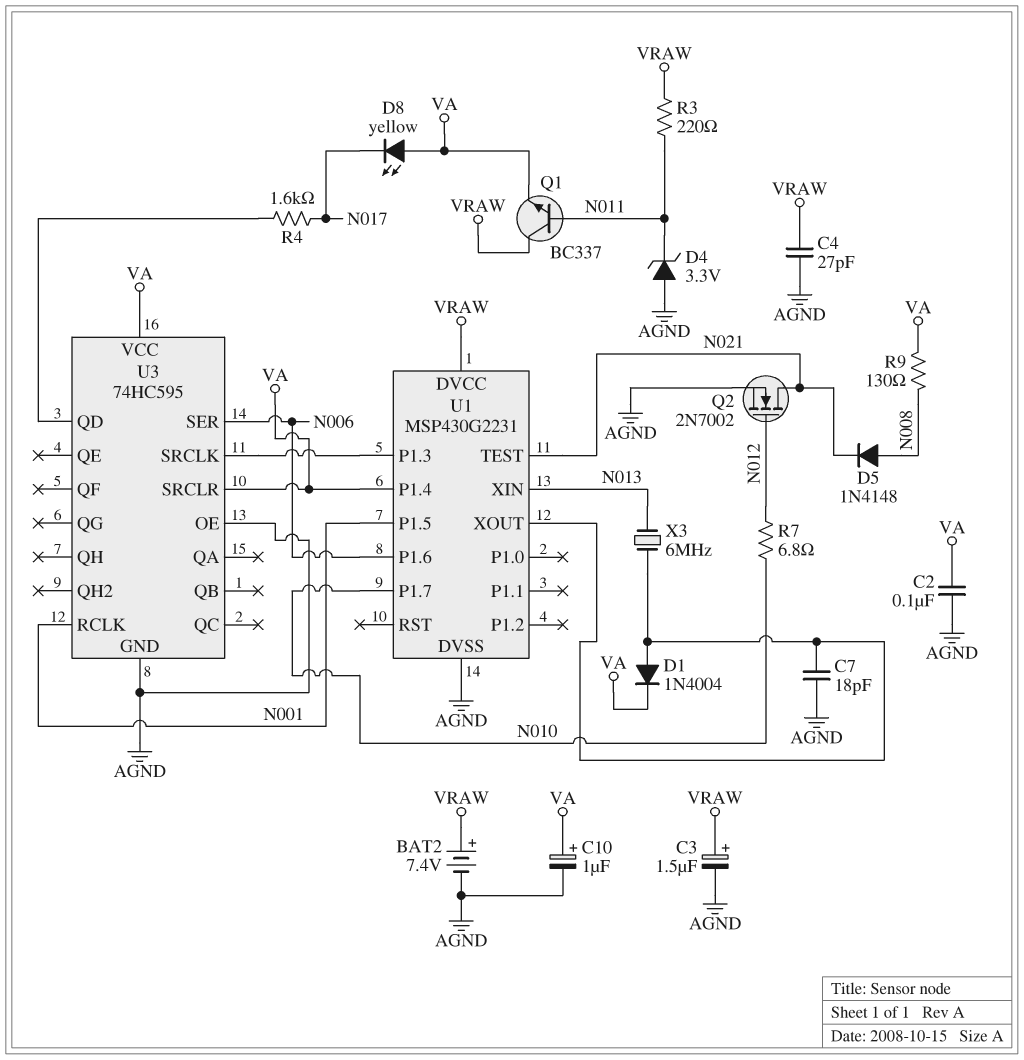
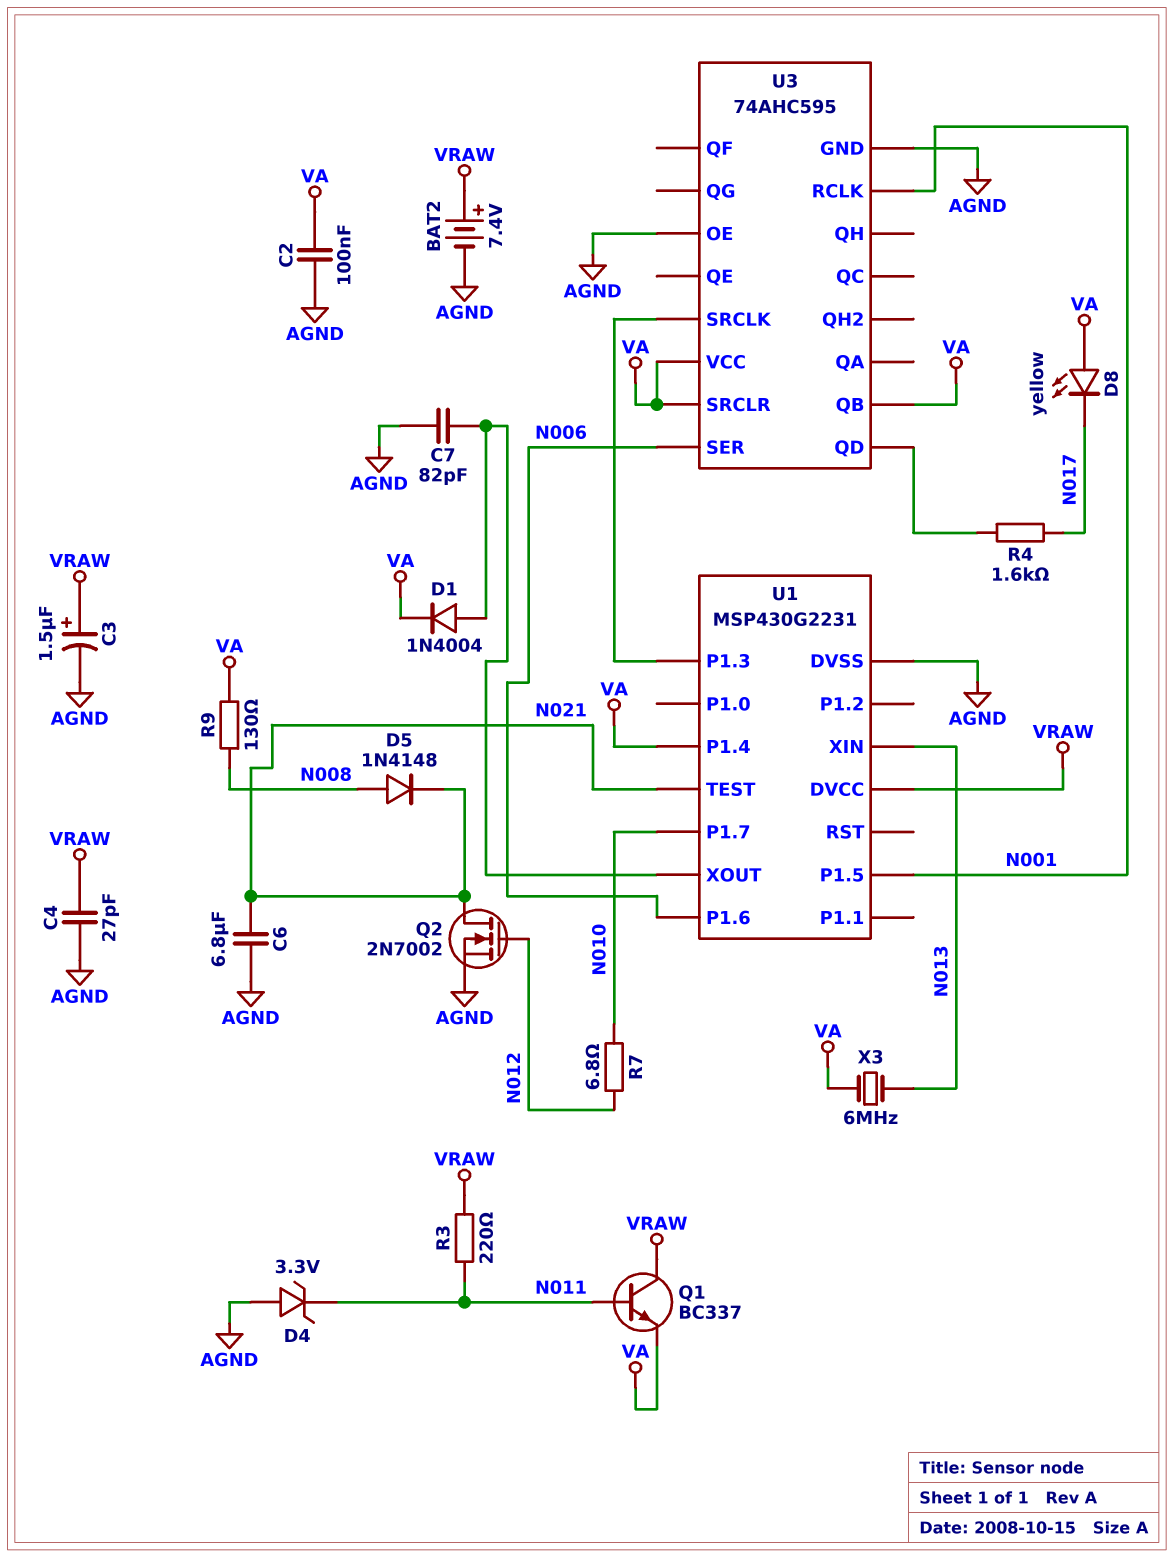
C6: none -> 6.8uF (AGND, N021)
C7: 18pF (AGND, U1/XOUT) -> 82pF (AGND, U1/XOUT)
C10: 1uF (plus VA, minus AGND) -> none
U3: 74HC595 -> 74AHC595
U3 pin QB: none -> VA
X3: 6MHz (N013, U1/XOUT) -> 6MHz (N013, VA)

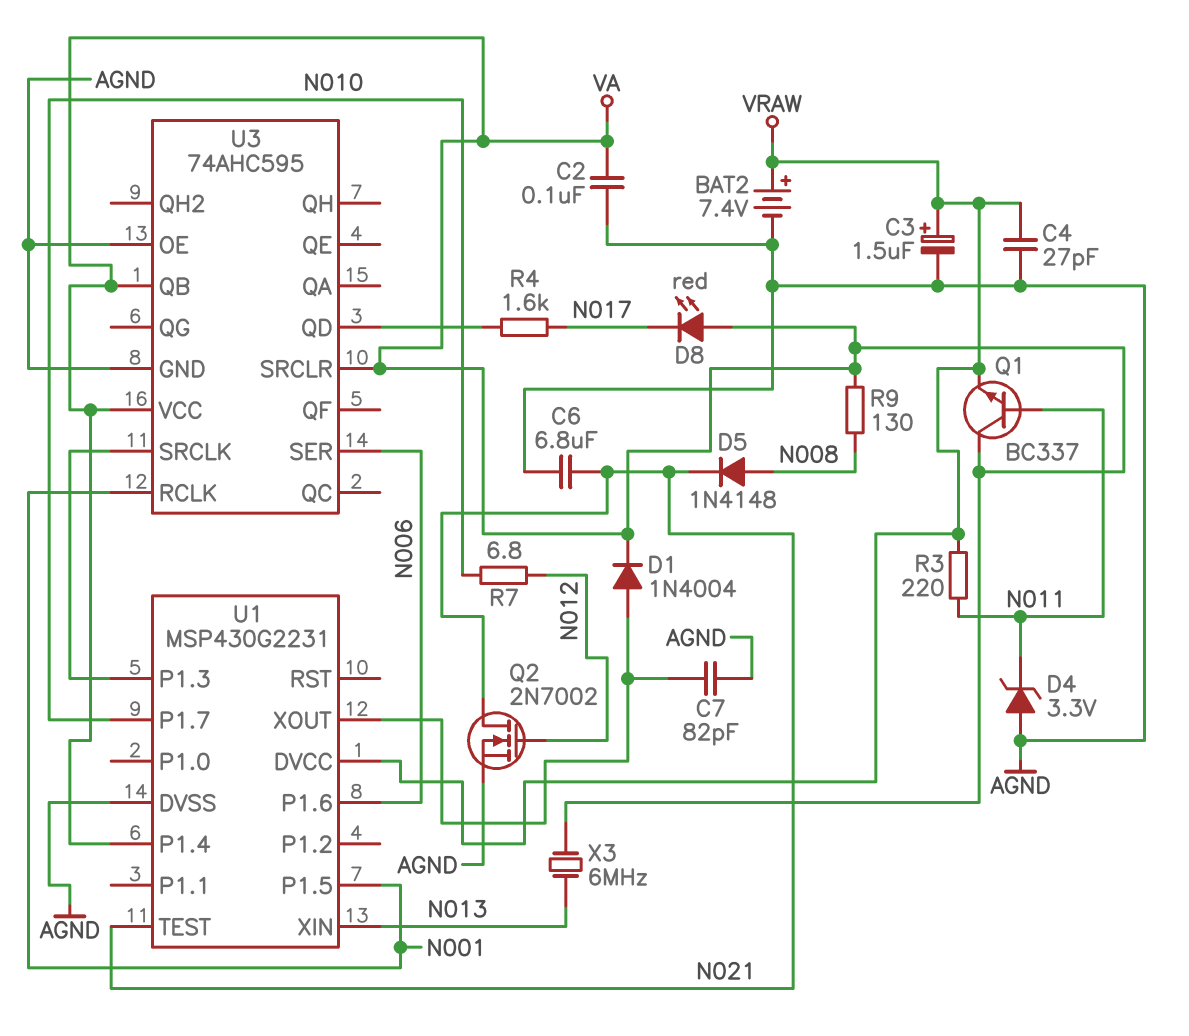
D8: LED yellow (A VA, K N017) -> LED red (A VA, K N017)
Q1: NPN BC337 (B N011, C VRAW, E VA) -> NPN BC337 (B N011, C VA, E VRAW)

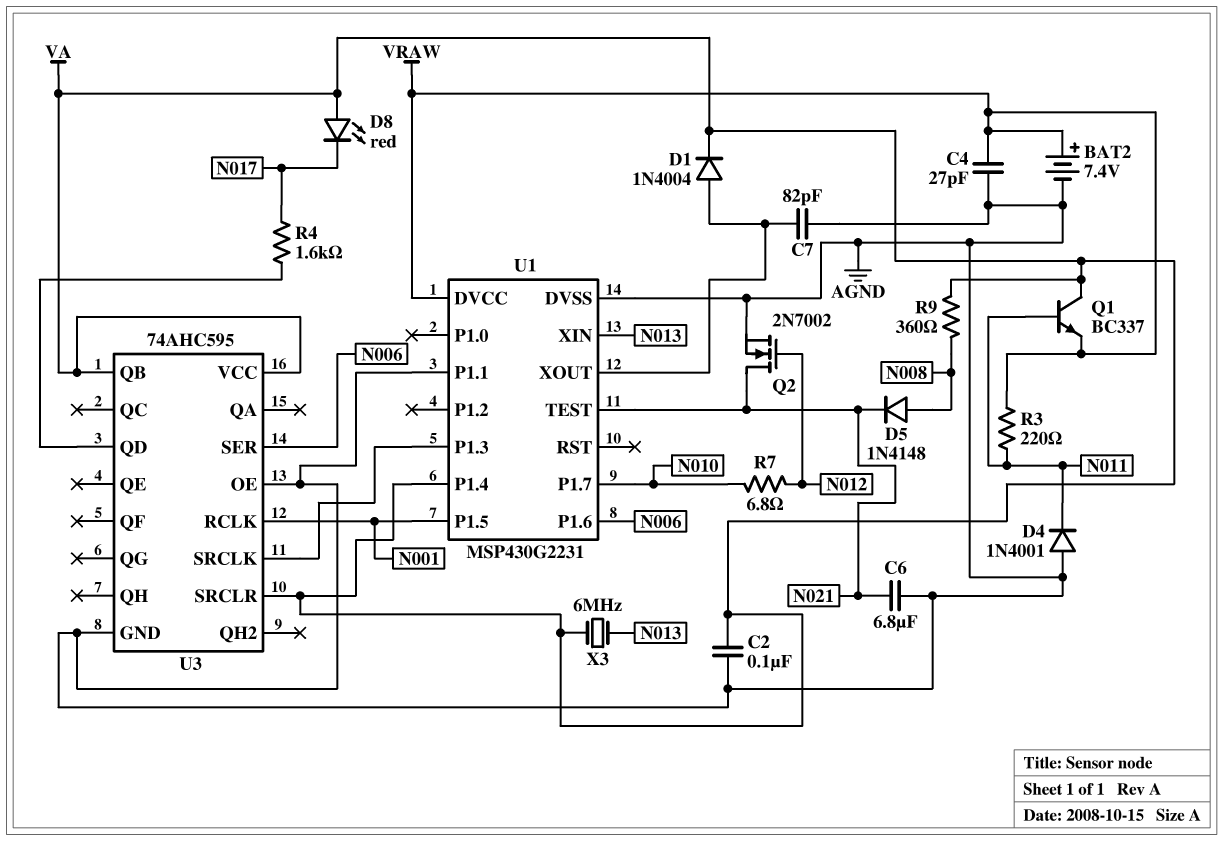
C3: 1.5uF (plus VRAW, minus AGND) -> none
D4: zener 3.3V (A AGND, K N011) -> diode 1N4001 (A AGND, K N011)
R9: 130 (N008, VA) -> 360 (N008, VA)
U1 pin P1.1: none -> AGND

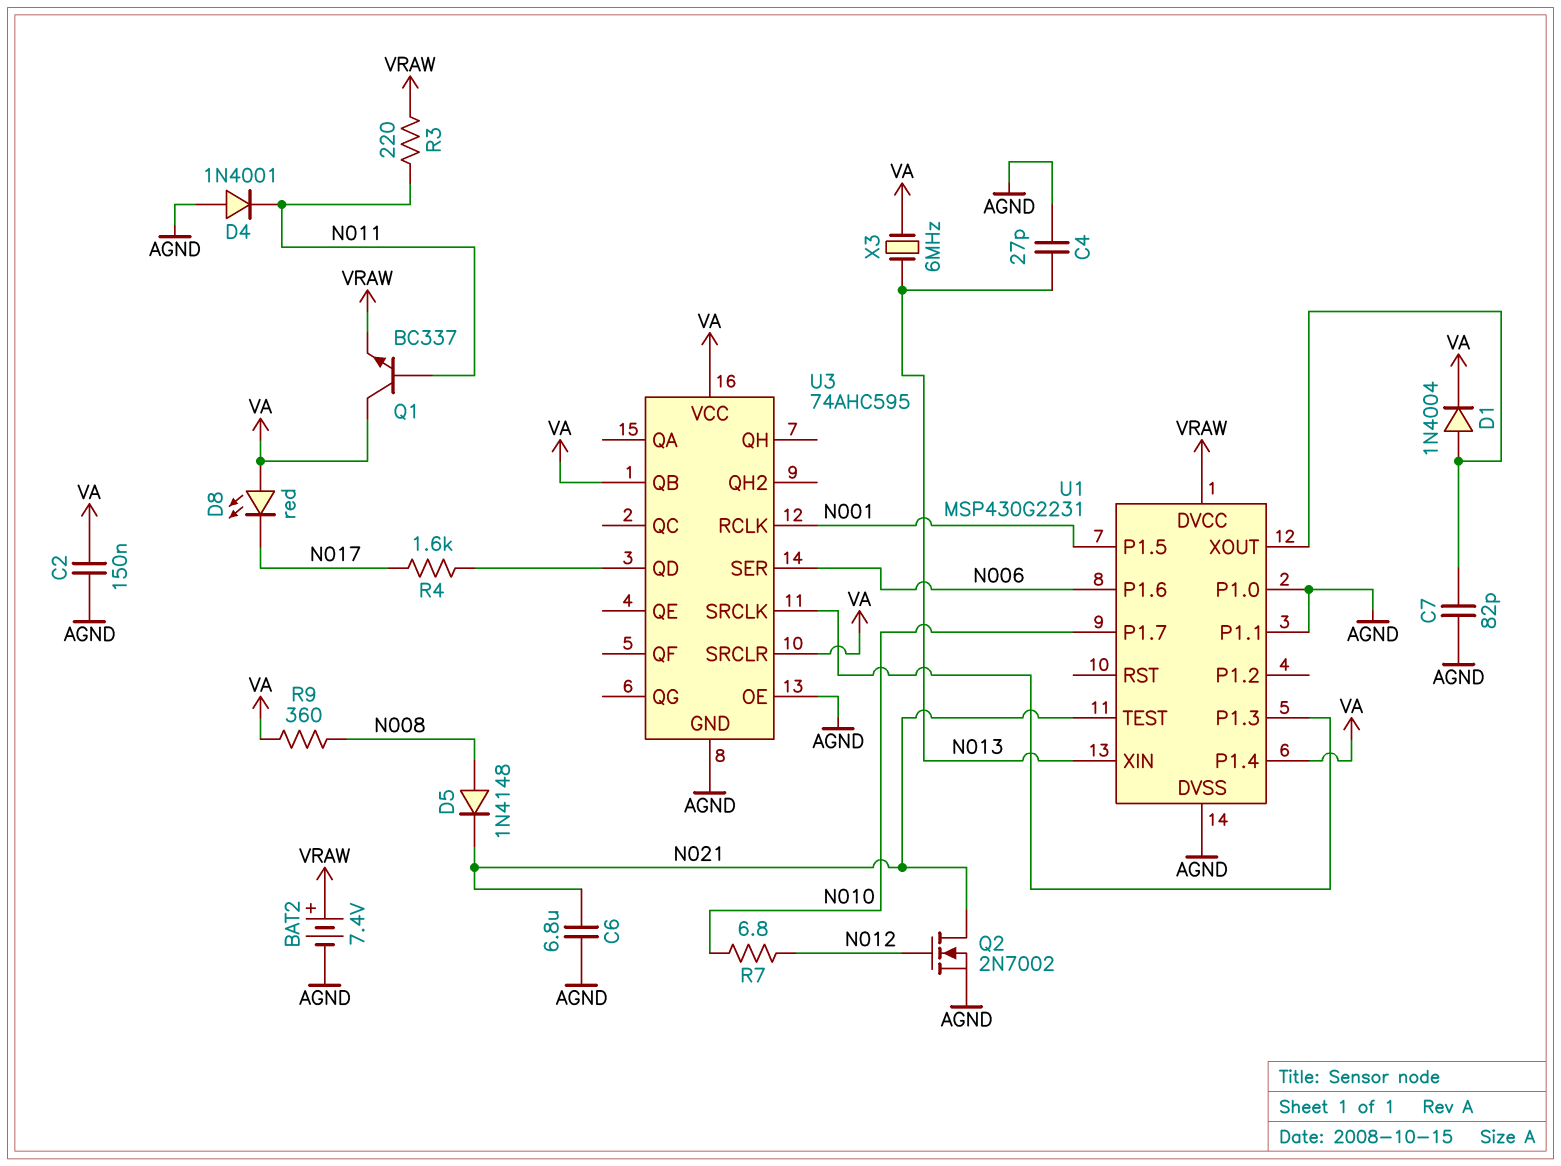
C2: 100nF (AGND, VA) -> 150nF (AGND, VA)
C4: 27pF (AGND, VRAW) -> 27pF (AGND, N013)
U1 pin P1.0: none -> AGND

